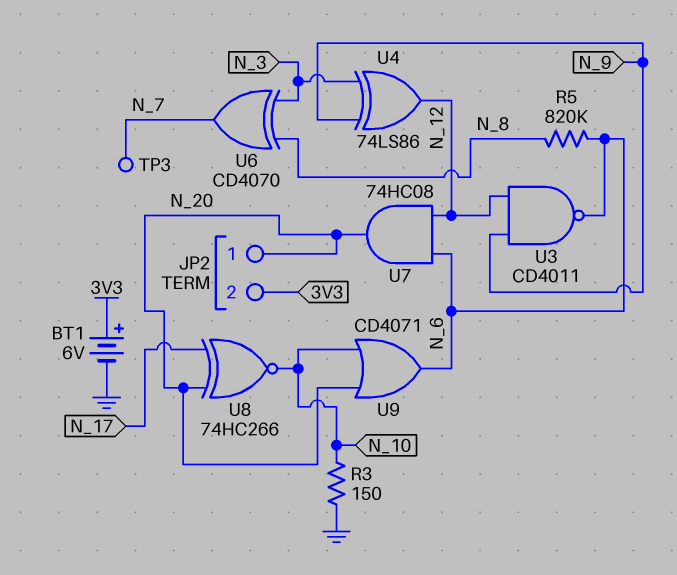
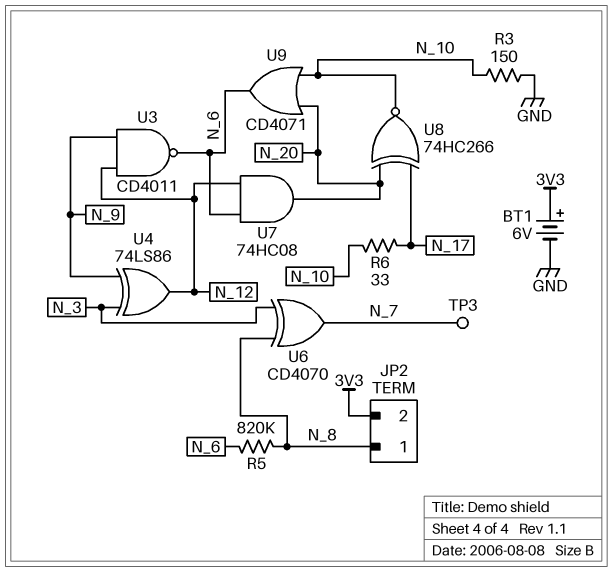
JP2 pin 1: N_20 -> N_8
R6: none -> 33 (N_10, N_17)

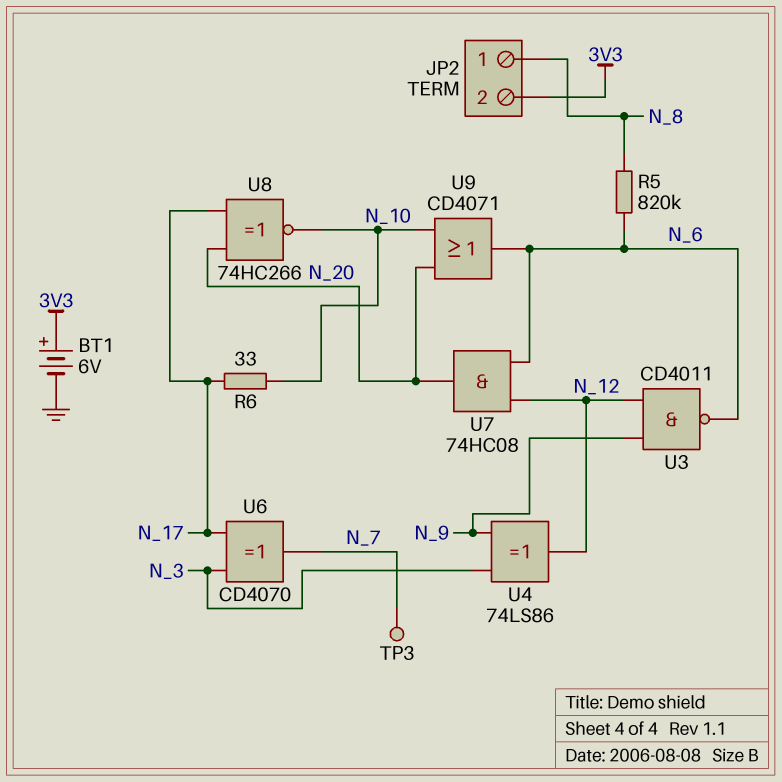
R3: 150 (GND, N_10) -> none
U6: XOR CD4070 (in N_3, in N_8, out N_7) -> XOR CD4070 (in N_3, in N_17, out N_7)

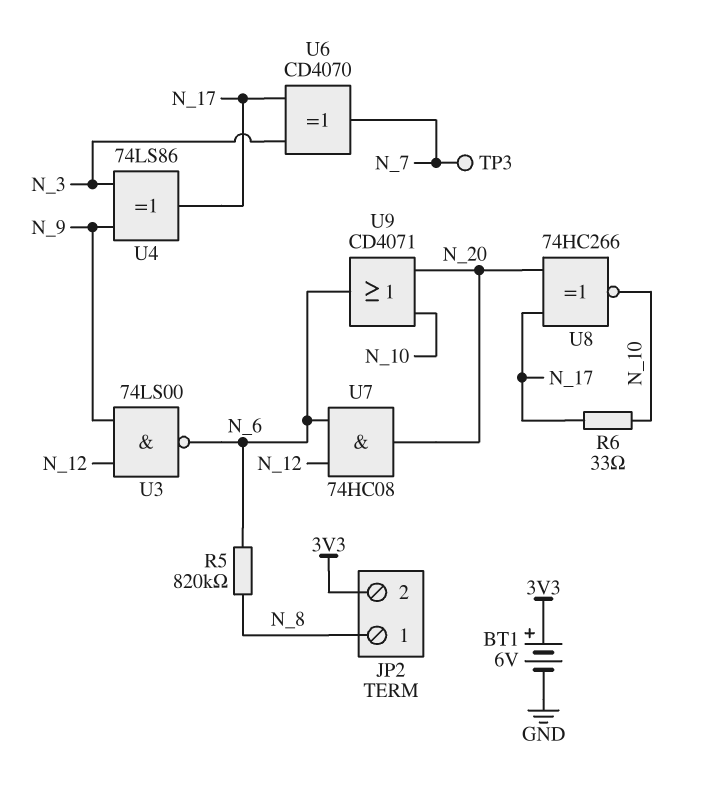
U3: NAND CD4011 (in N_9, in N_12, out N_6) -> NAND 74LS00 (in N_9, in N_12, out N_6)
U4: XOR 74LS86 (in N_3, in N_9, out N_12) -> XOR 74LS86 (in N_3, in N_9, out N_17)

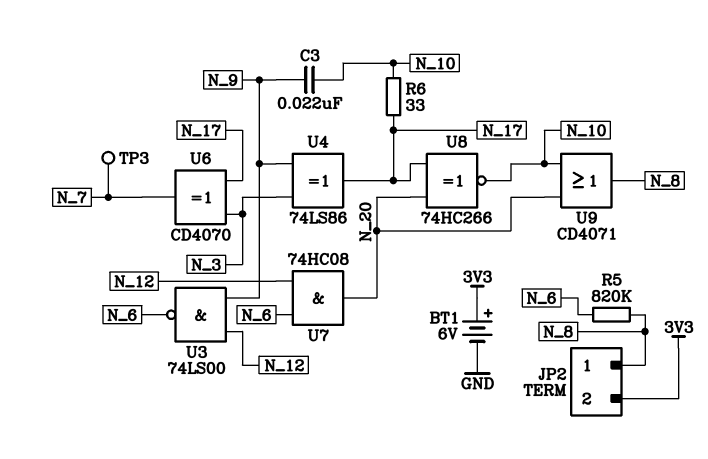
C3: none -> 22nF (N_9, N_10)
U9: OR CD4071 (in N_10, in N_20, out N_6) -> OR CD4071 (in N_10, in N_20, out N_8)

